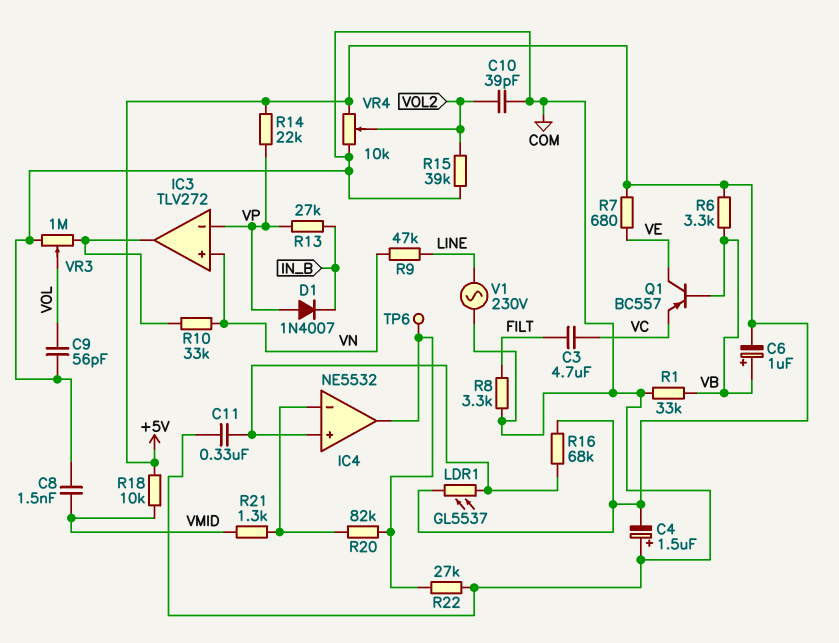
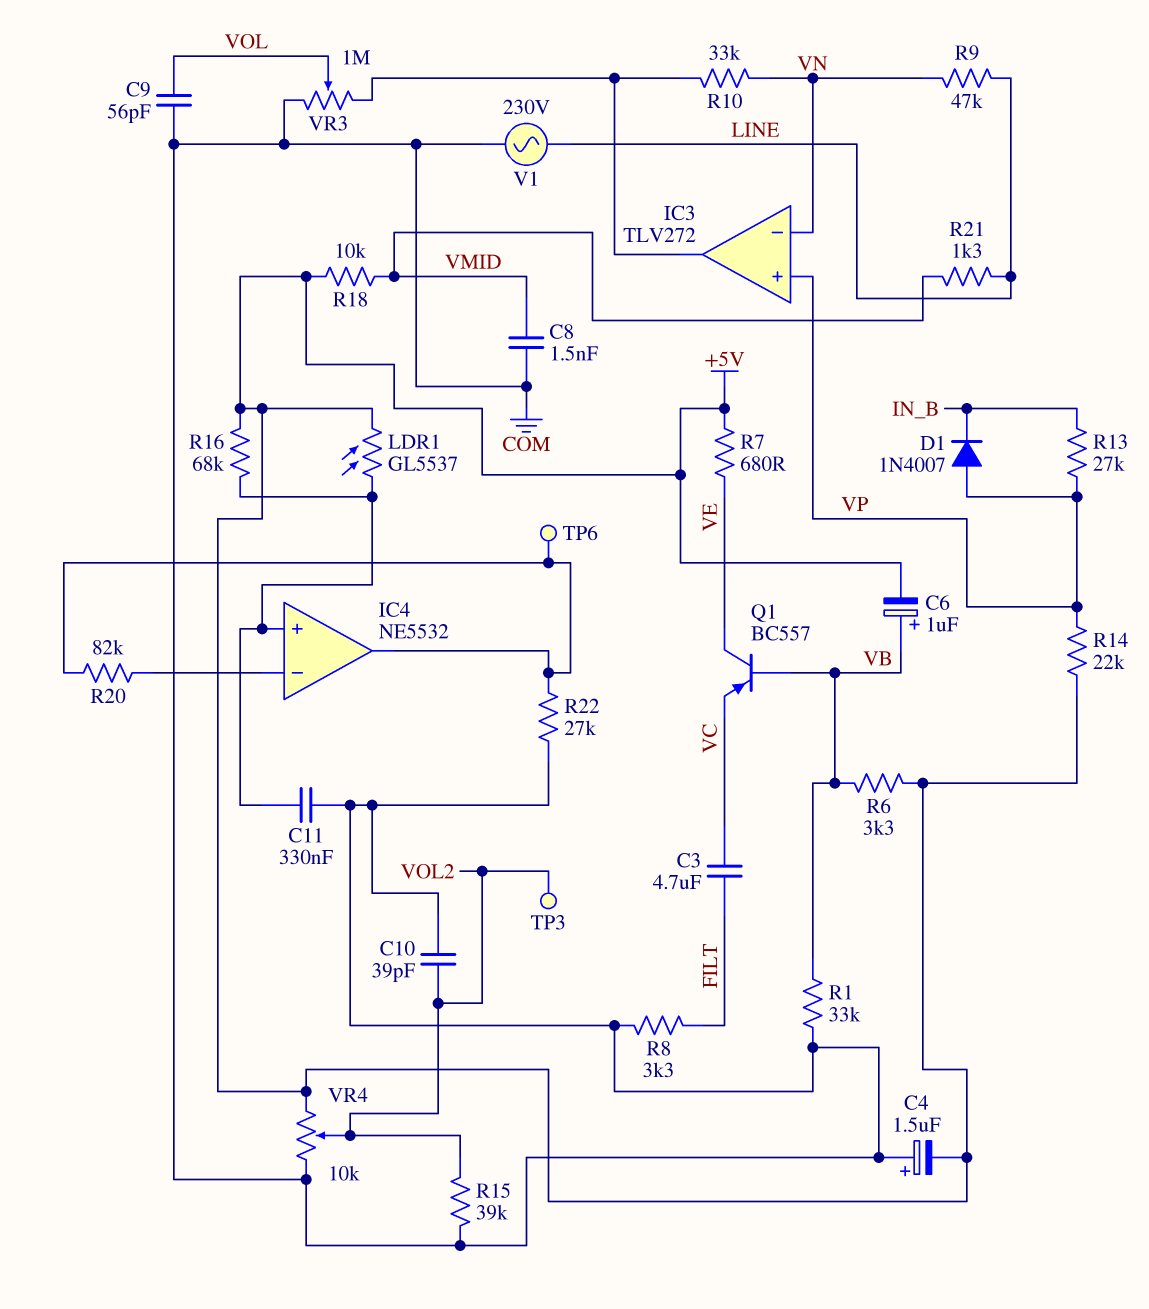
IC3 pin in+: VN -> VP
IC3 pin in-: VP -> VN
R21: 1.3k (IC4/in-, VMID) -> 1.3k (LINE, VMID)
TP3: none -> test point (VOL2)

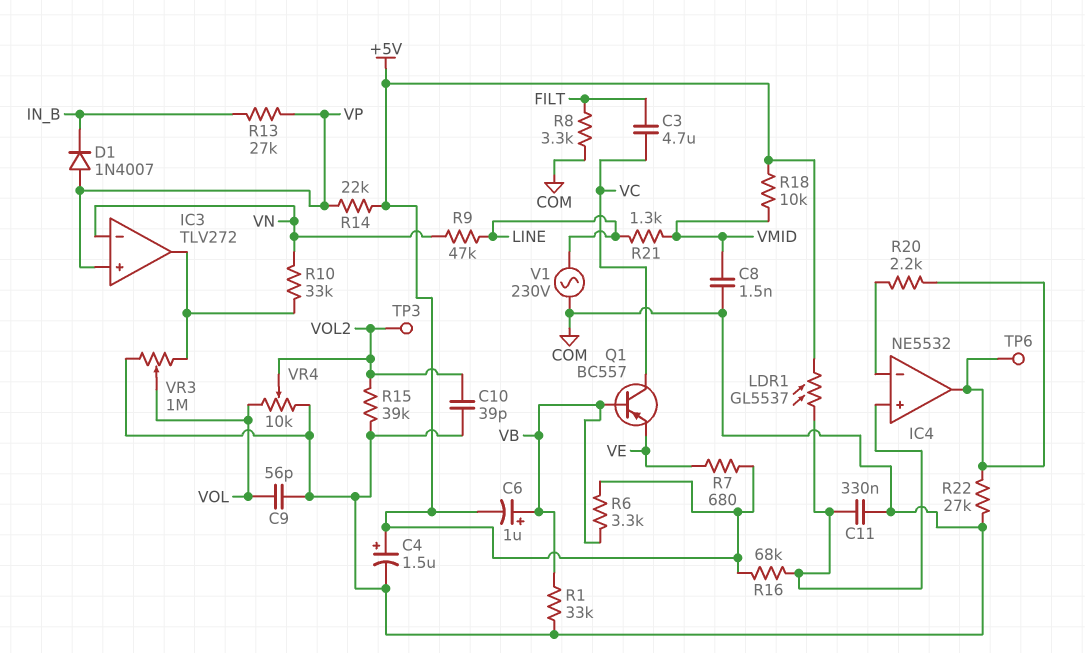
C4: 1.5uF (plus COM, minus +5V) -> 1.5uF (plus +5V, minus COM)
Q1: PNP BC557 (B VB, C VE, E VC) -> PNP BC557 (B VB, C VC, E VE)
R20: 82k (IC4/in-, IC4/out) -> 2.2k (IC4/in-, IC4/out)
VR4: 10k (+5V, COM, wiper VOL2) -> 10k (COM, VOL, wiper VOL2)

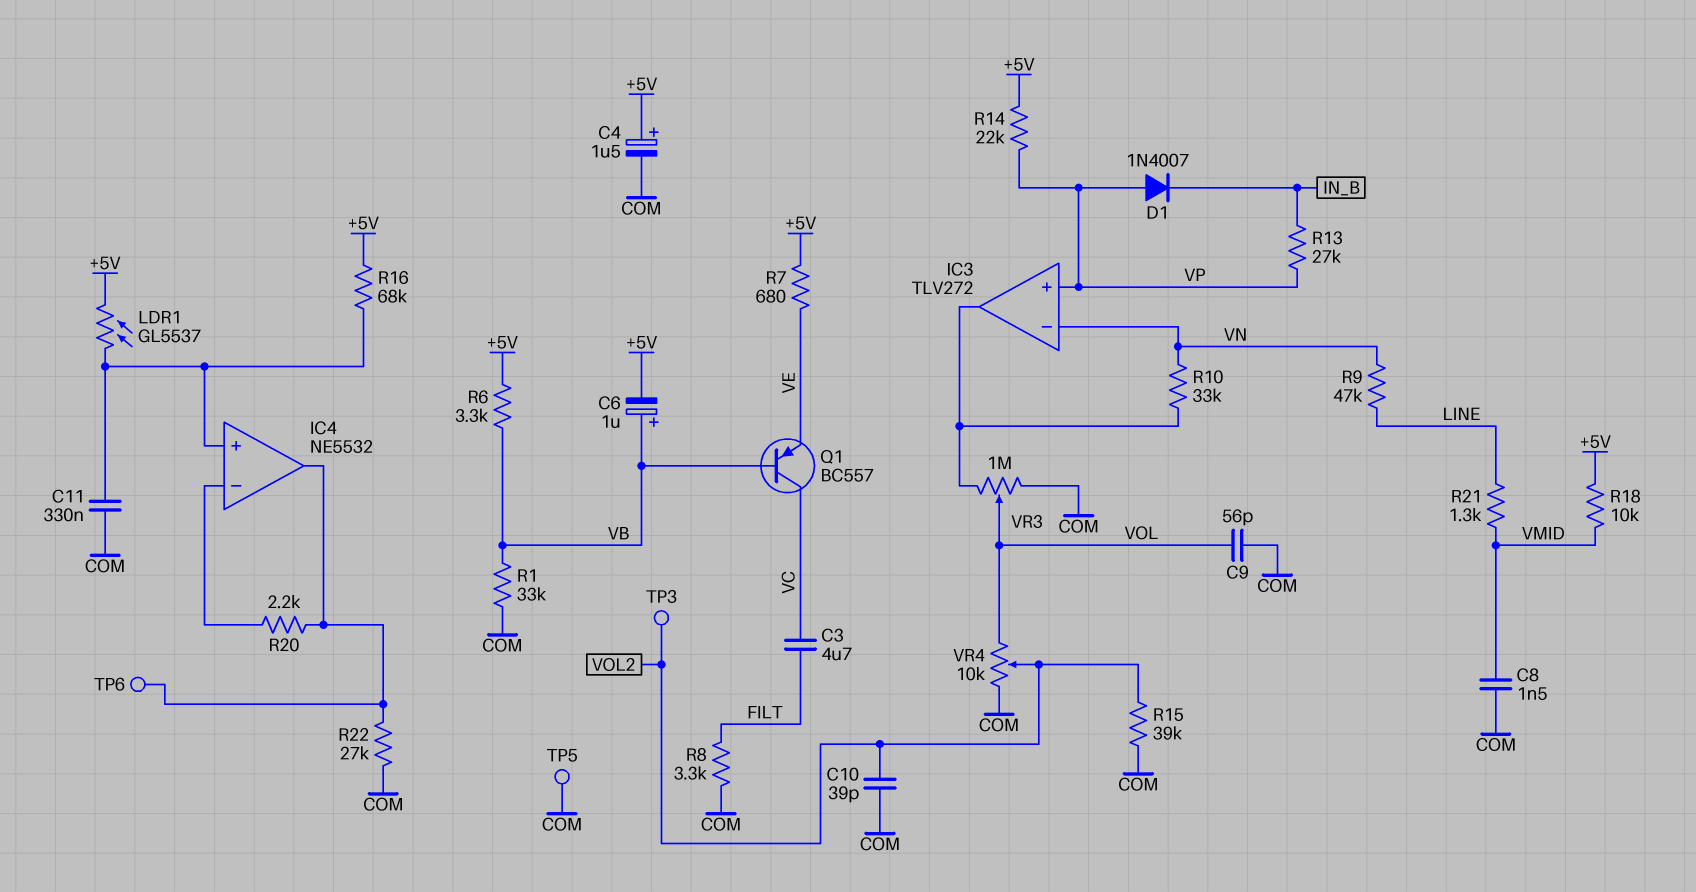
TP5: none -> test point (COM)
V1: AC 230V (COM, LINE) -> none

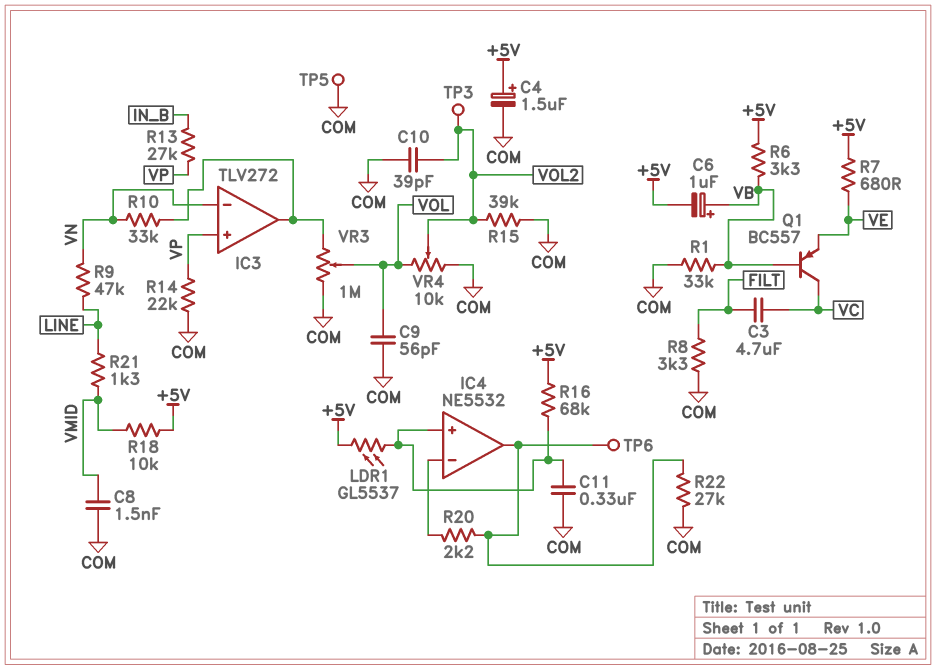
D1: diode 1N4007 (A VP, K IN_B) -> none
R14: 22k (+5V, VP) -> 22k (COM, VP)

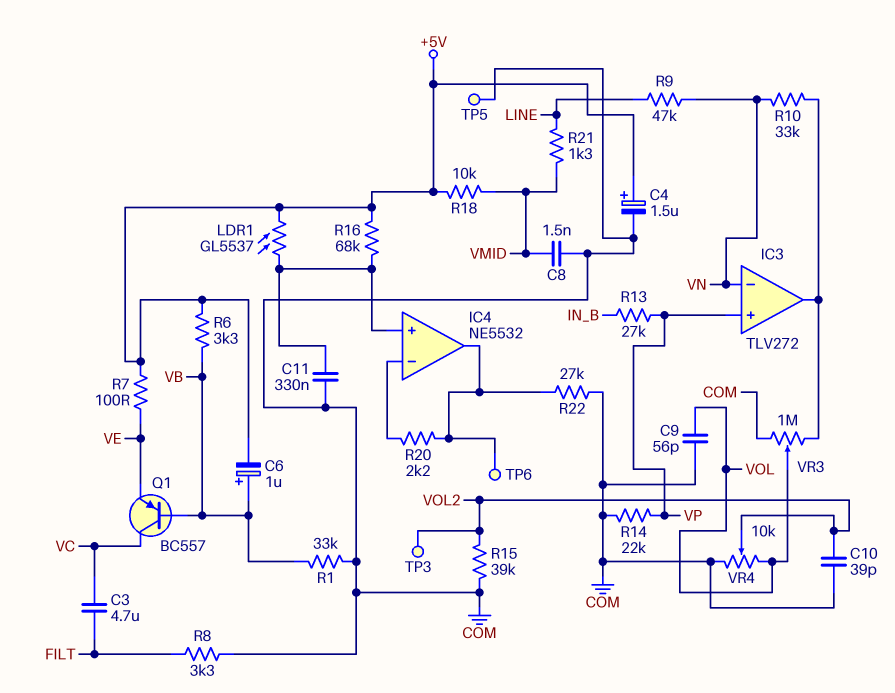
R7: 680 (+5V, VE) -> 100 (+5V, VE)

